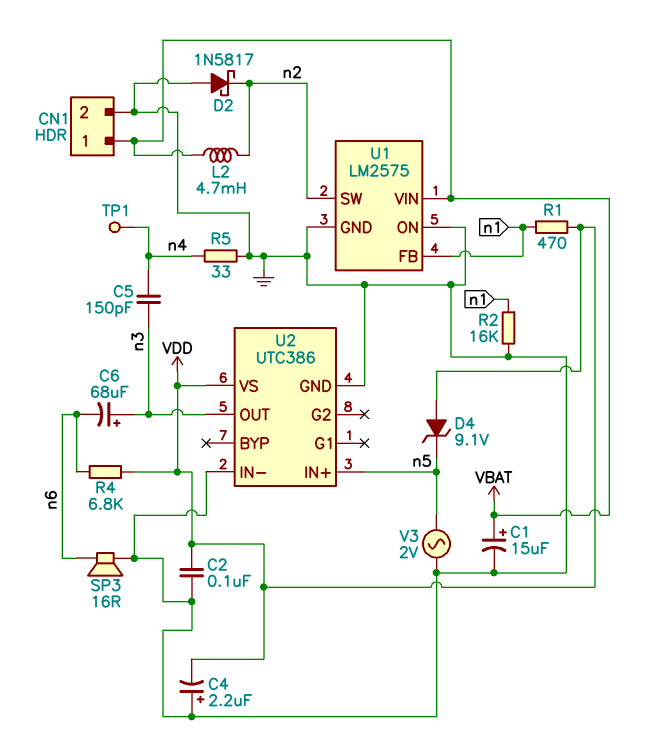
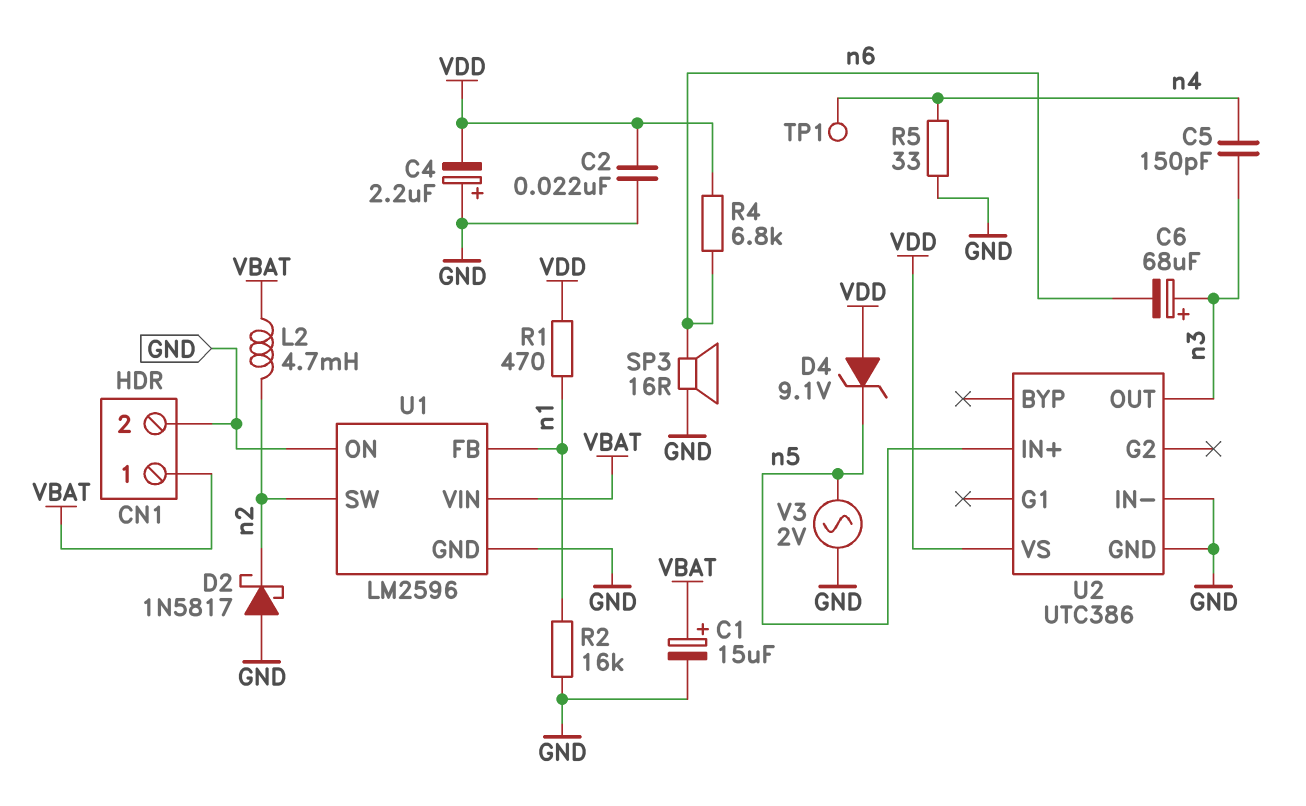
C2: 100nF (GND, VDD) -> 22nF (GND, VDD)
U1: LM2575 -> LM2596

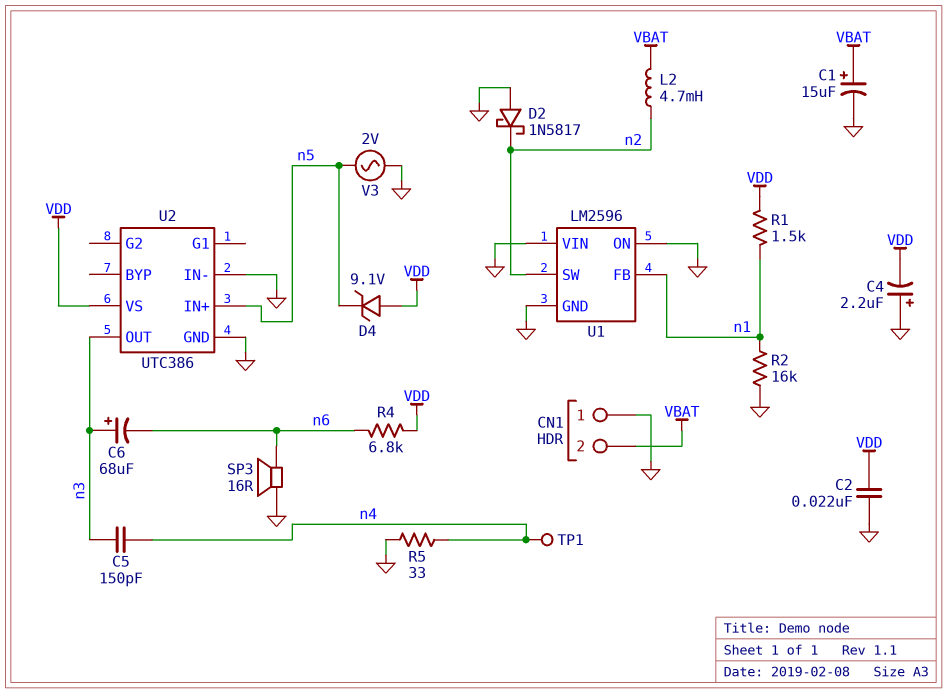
CN1 pin 1: VBAT -> GND
CN1 pin 2: GND -> VBAT
R1: 470 (VDD, n1) -> 1.5k (VDD, n1)
U1 pin VIN: VBAT -> GND

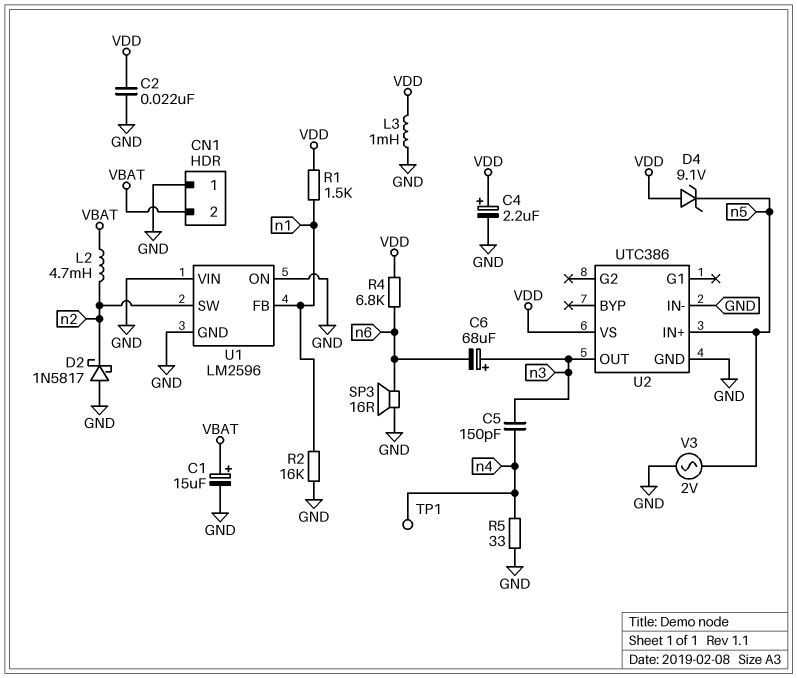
C4: 2.2uF (plus GND, minus VDD) -> 2.2uF (plus VDD, minus GND)
L3: none -> 1mH (GND, VDD)

